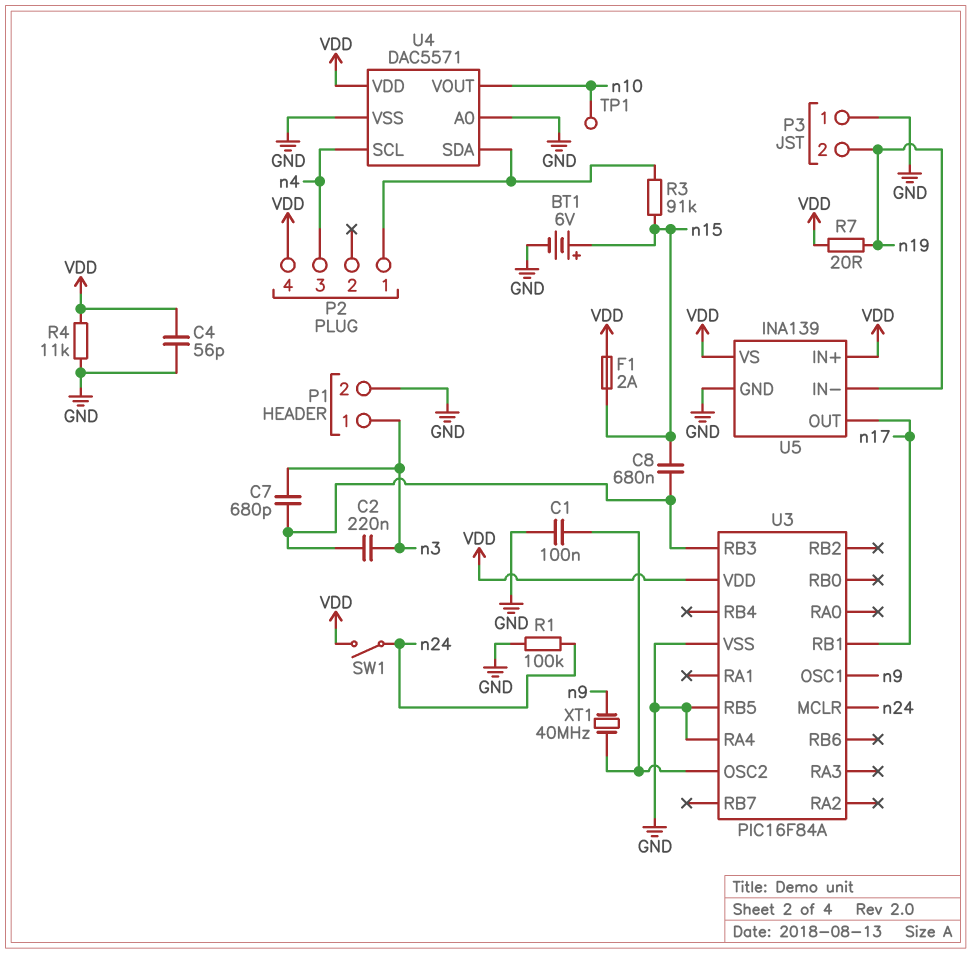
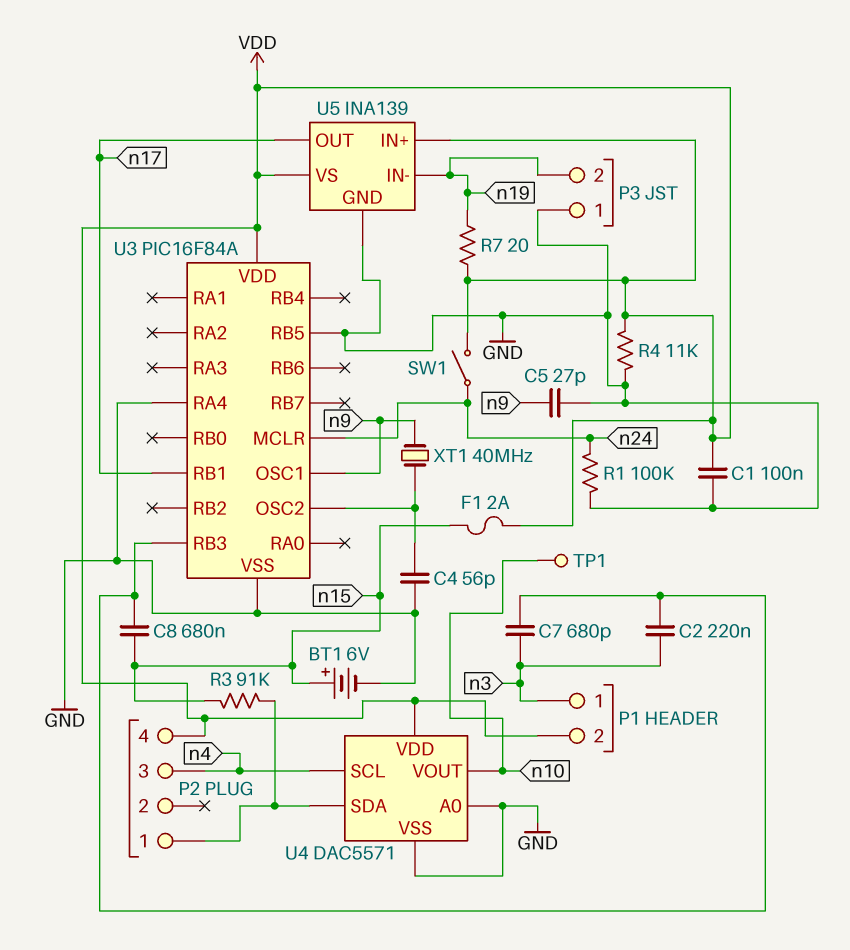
C1: 100nF (GND, U3/OSC2) -> 100nF (GND, VDD)
C4: 56pF (GND, VDD) -> 56pF (GND, U3/OSC2)
C5: none -> 27pF (GND, n9)
P1 pin 2: GND -> VDD

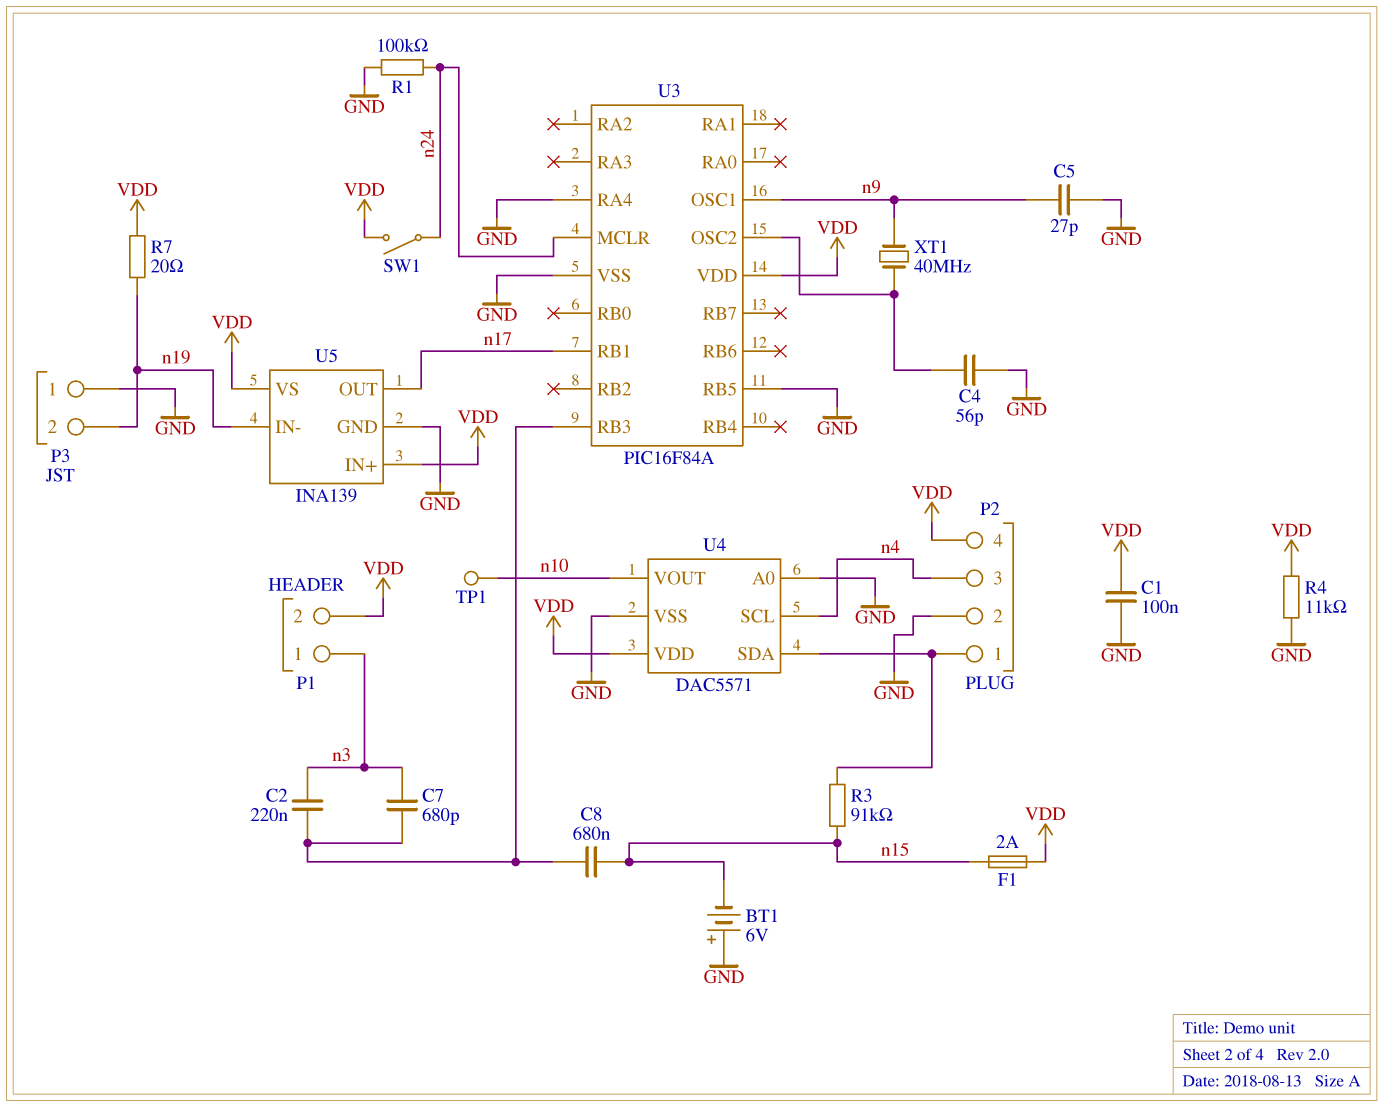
BT1: 6V (plus n15, minus GND) -> 6V (plus GND, minus n15)
P2 pin 2: none -> GND

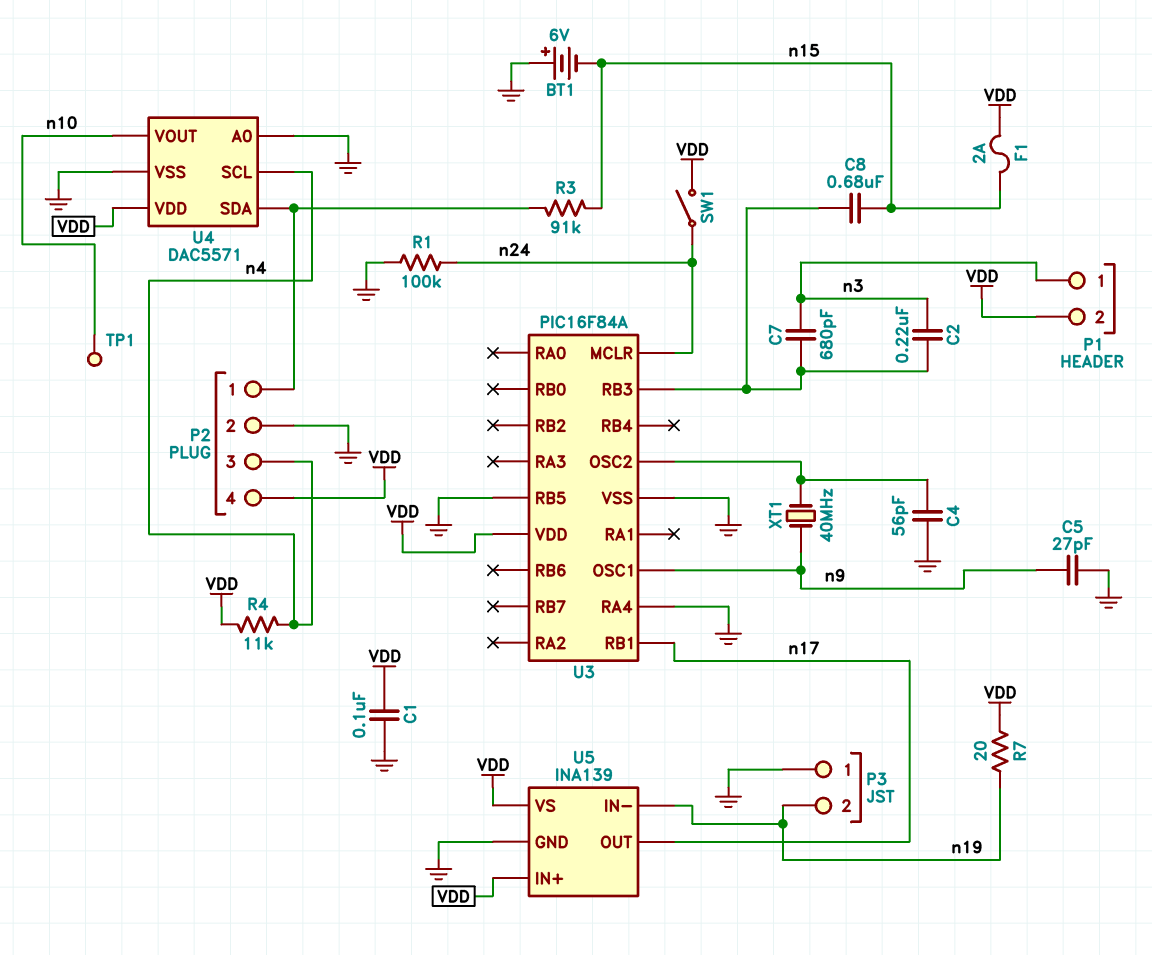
R4: 11k (GND, VDD) -> 11k (VDD, n4)

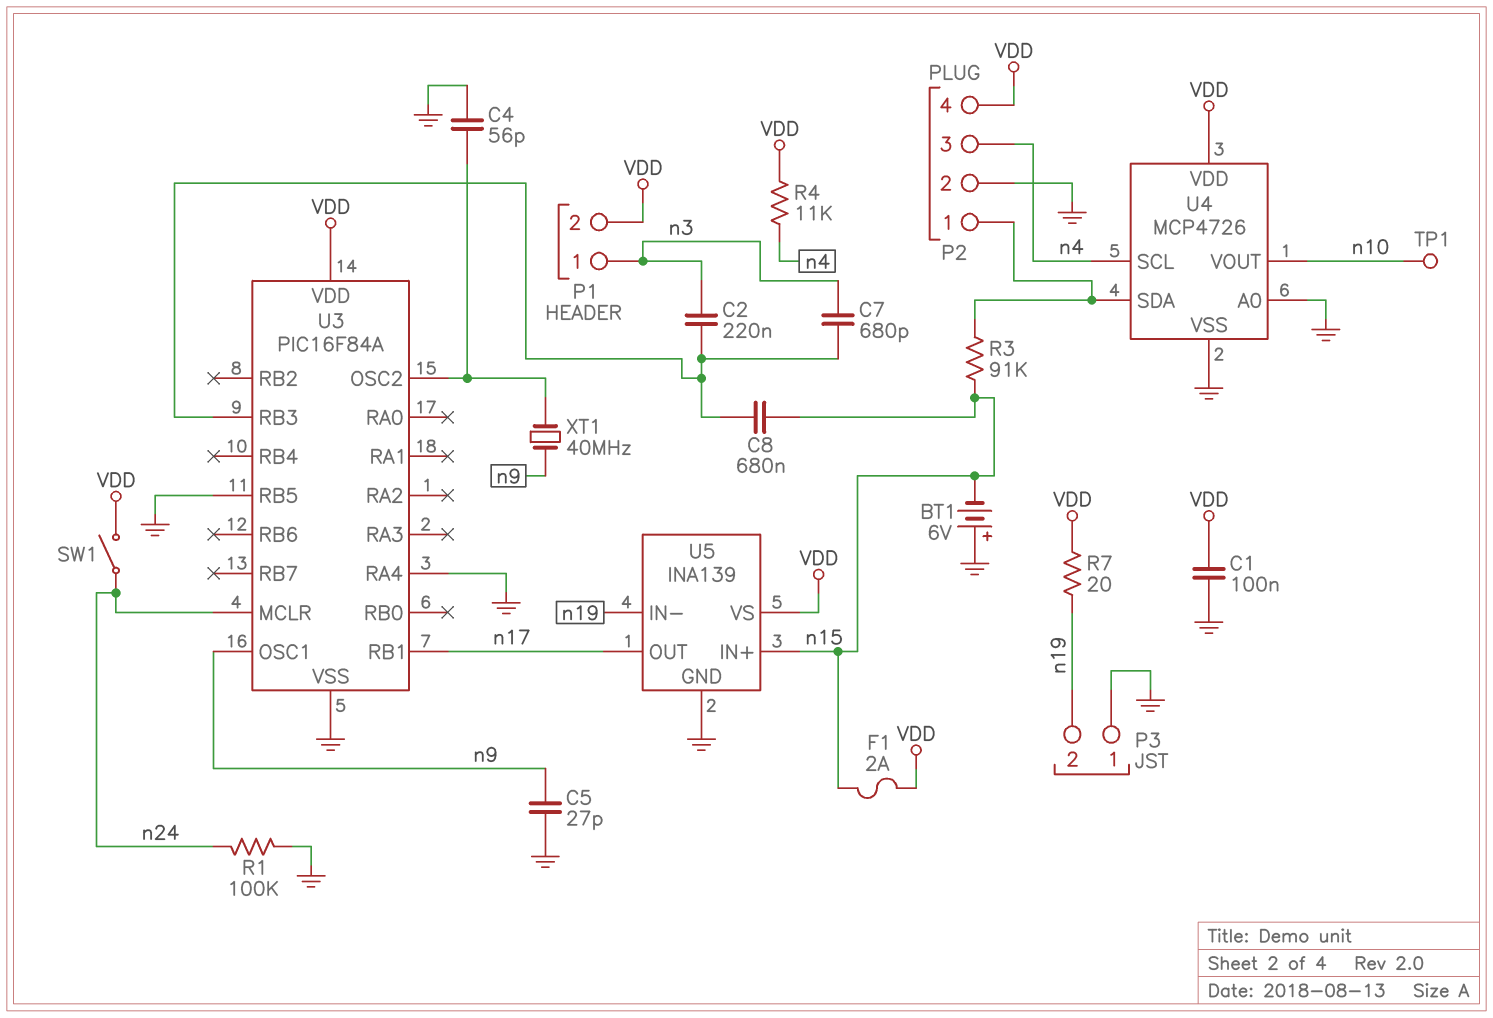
U4: DAC5571 -> MCP4726
U5 pin IN+: VDD -> n15

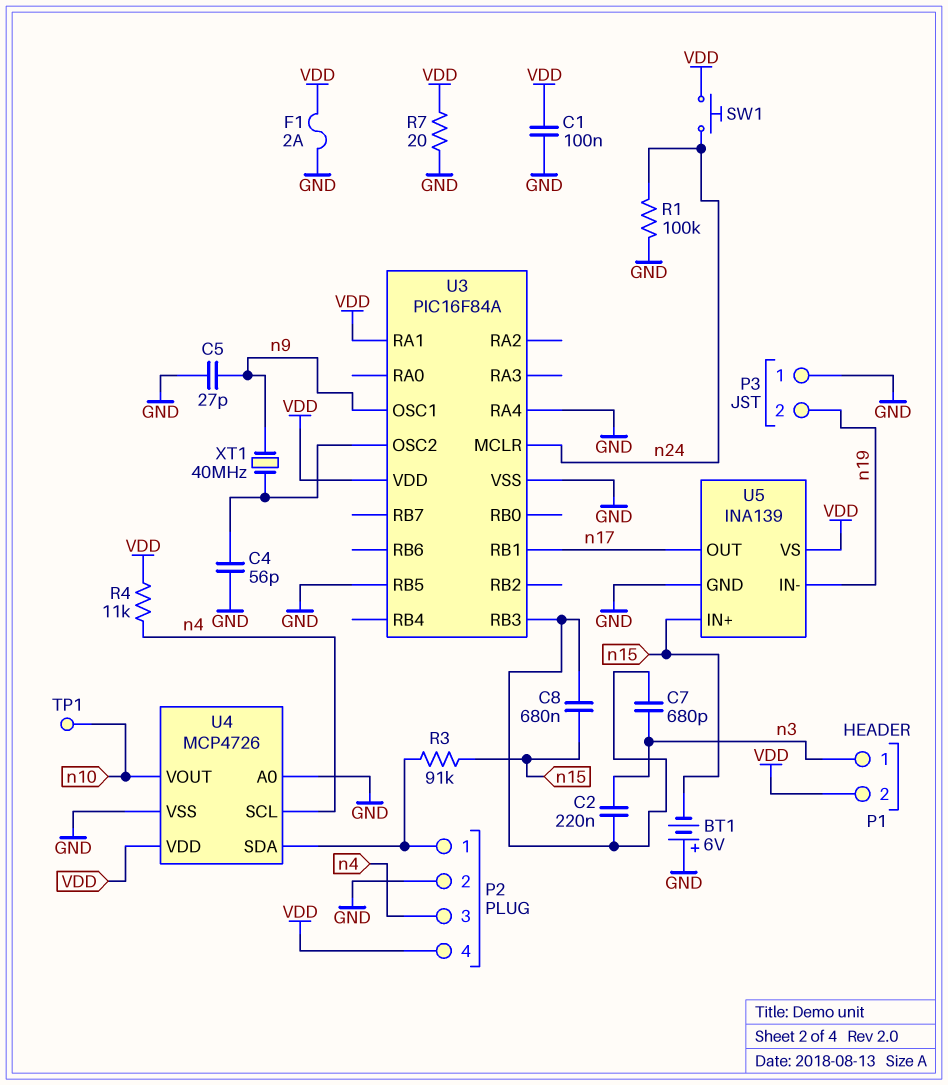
F1: 2A (VDD, n15) -> 2A (GND, VDD)
R7: 20 (VDD, n19) -> 20 (GND, VDD)
SW1: switch (VDD, n24) -> button (VDD, n24)
U3 pin RA1: none -> VDD

